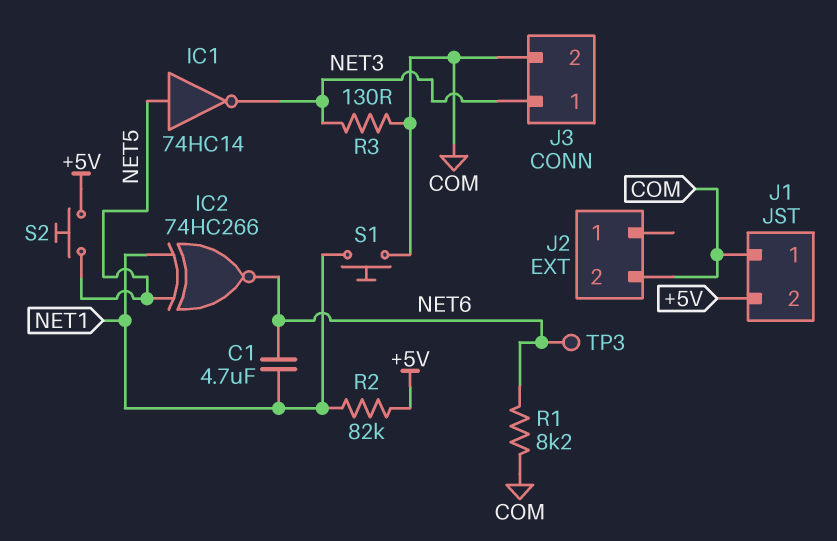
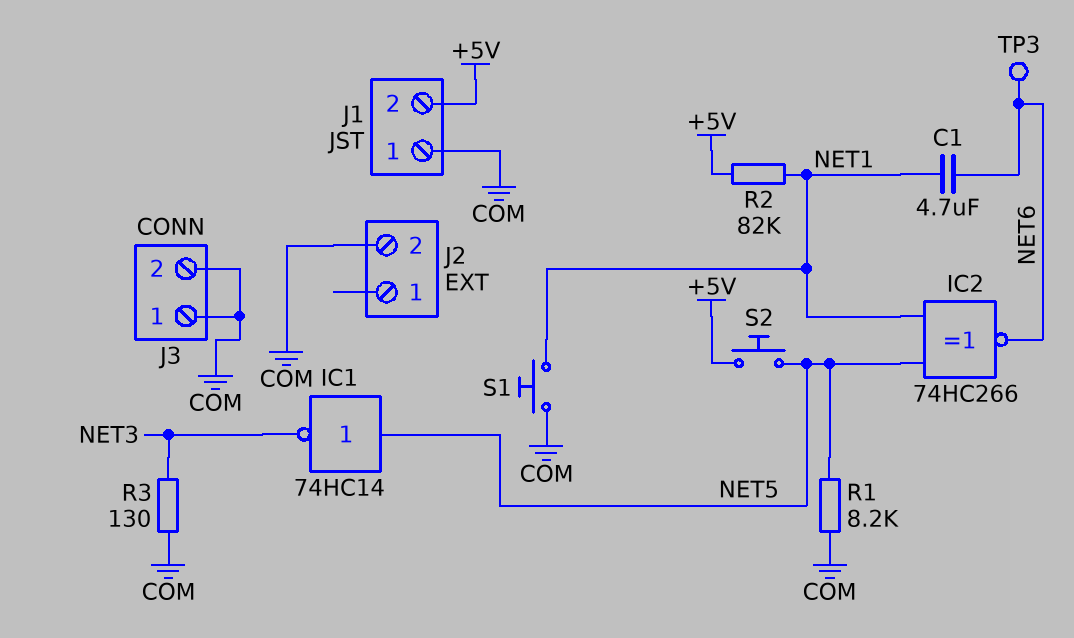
J3 pin 1: NET3 -> COM
R1: 8.2k (COM, NET6) -> 8.2k (COM, NET5)

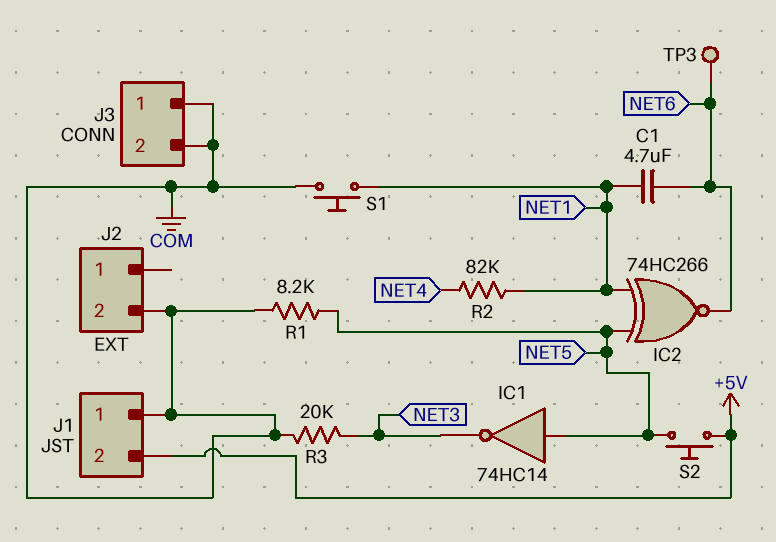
R2: 82k (+5V, NET1) -> 82k (NET1, NET4)
R3: 130 (COM, NET3) -> 20k (COM, NET3)

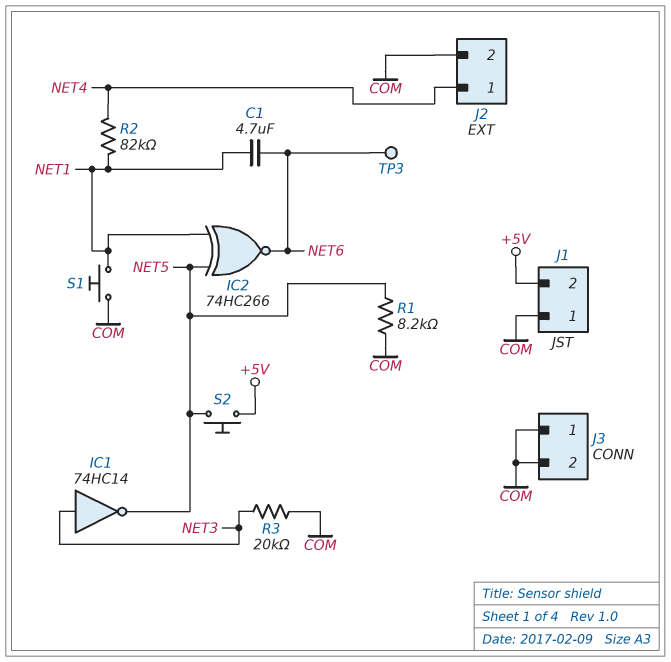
IC1: NOT 74HC14 (in NET5, out NET3) -> NOT 74HC14 (in NET3, out NET5)
J2 pin 1: none -> NET4

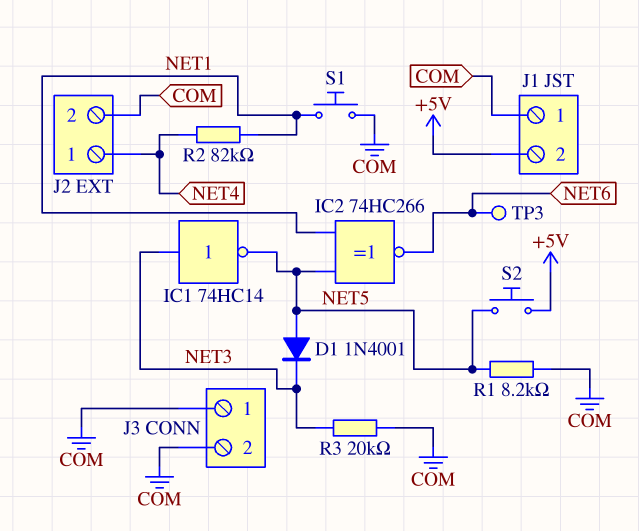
C1: 4.7uF (NET1, NET6) -> none
D1: none -> diode 1N4001 (A NET5, K NET3)

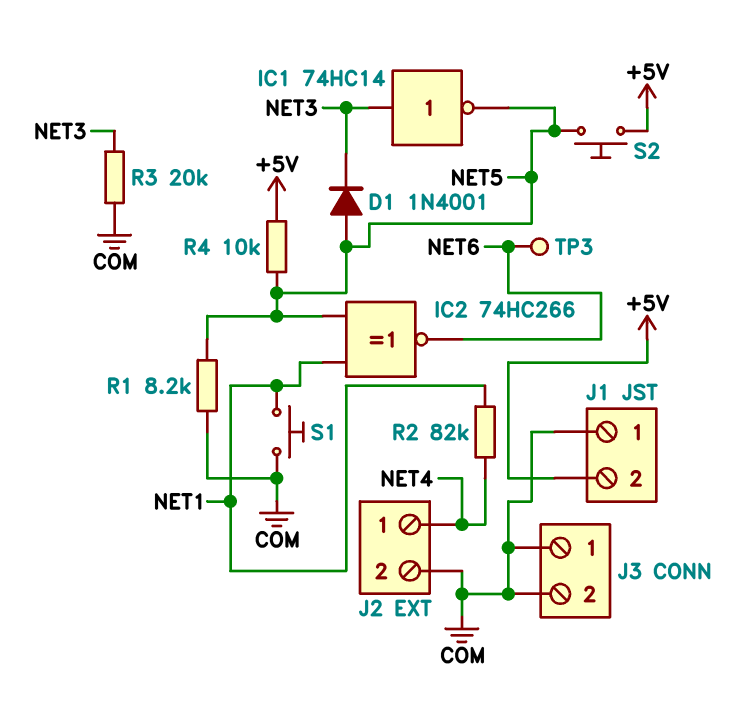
R4: none -> 10k (+5V, NET5)

